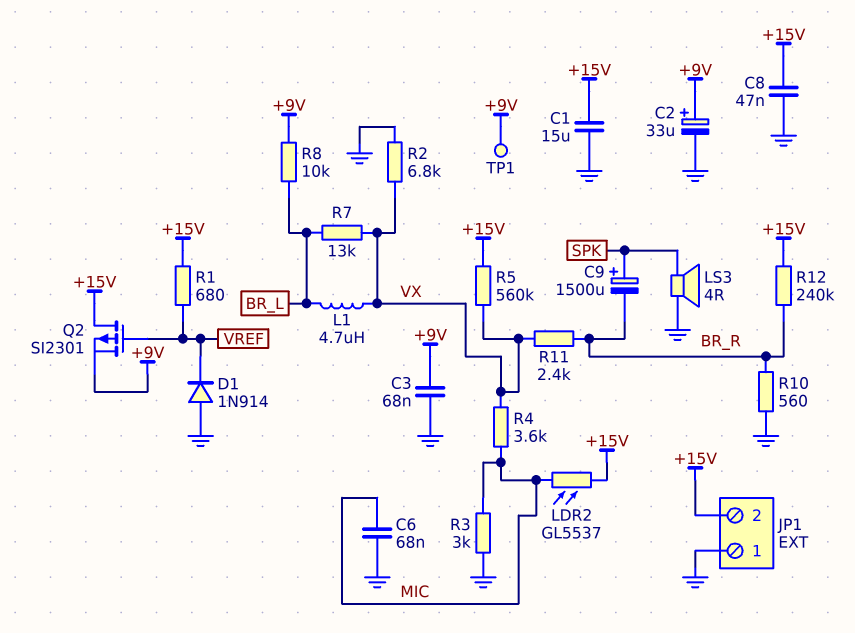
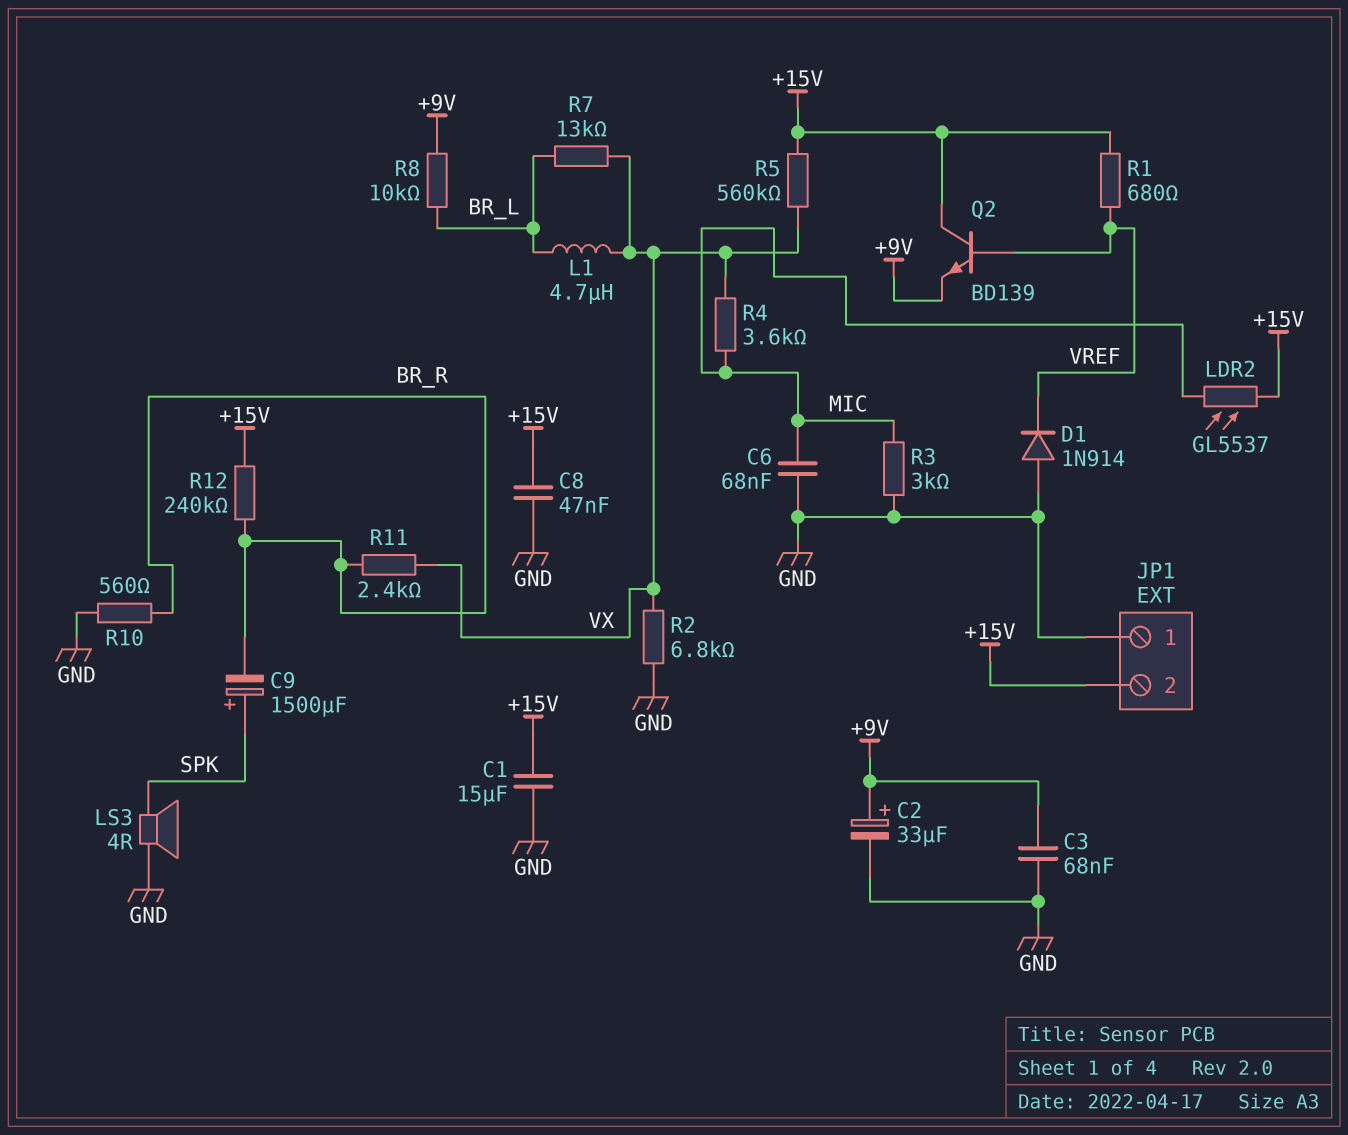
Q2: PMOS SI2301 (G VREF, D +15V, S +9V) -> NPN BD139 (B VREF, C +15V, E +9V)
TP1: test point (+9V) -> none

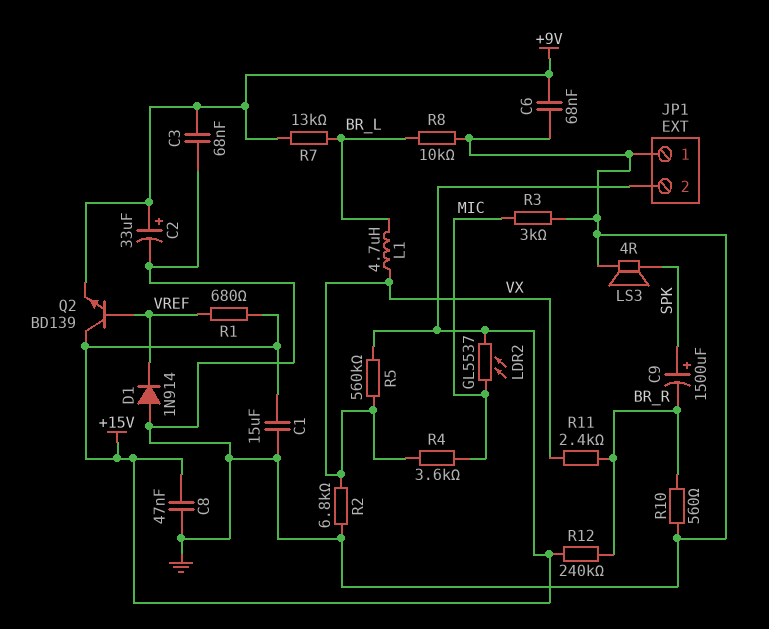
C6: 68nF (GND, MIC) -> 68nF (+9V, GND)
R7: 13k (BR_L, VX) -> 13k (+9V, BR_L)
R8: 10k (+9V, BR_L) -> 10k (BR_L, GND)

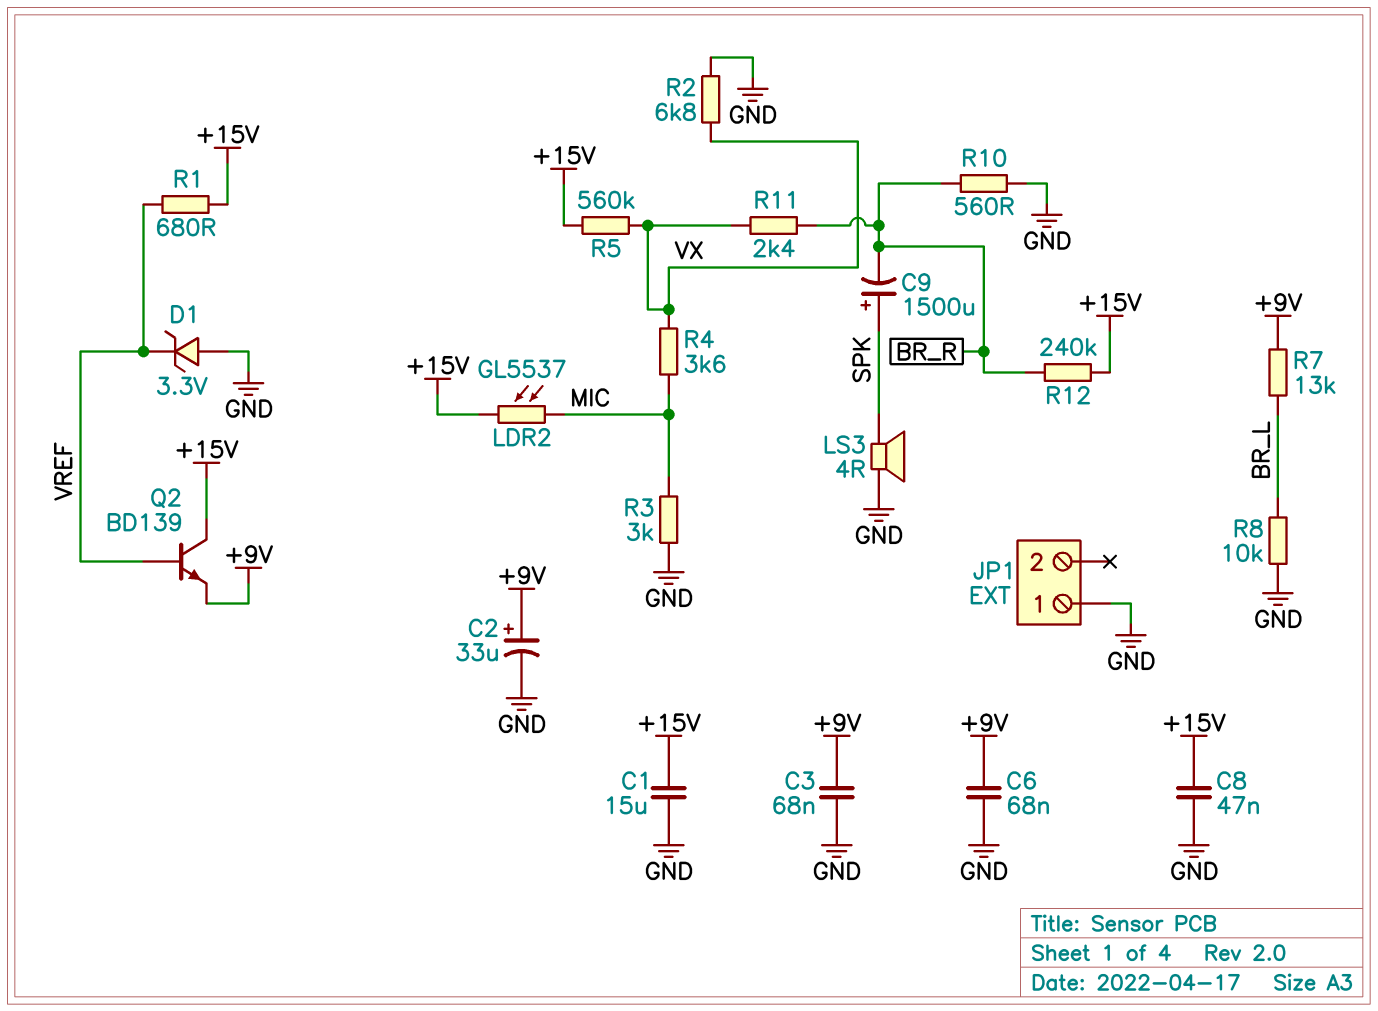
D1: diode 1N914 (A GND, K VREF) -> zener 3.3V (A GND, K VREF)
JP1 pin 2: +15V -> none
L1: 4.7uH (BR_L, VX) -> none

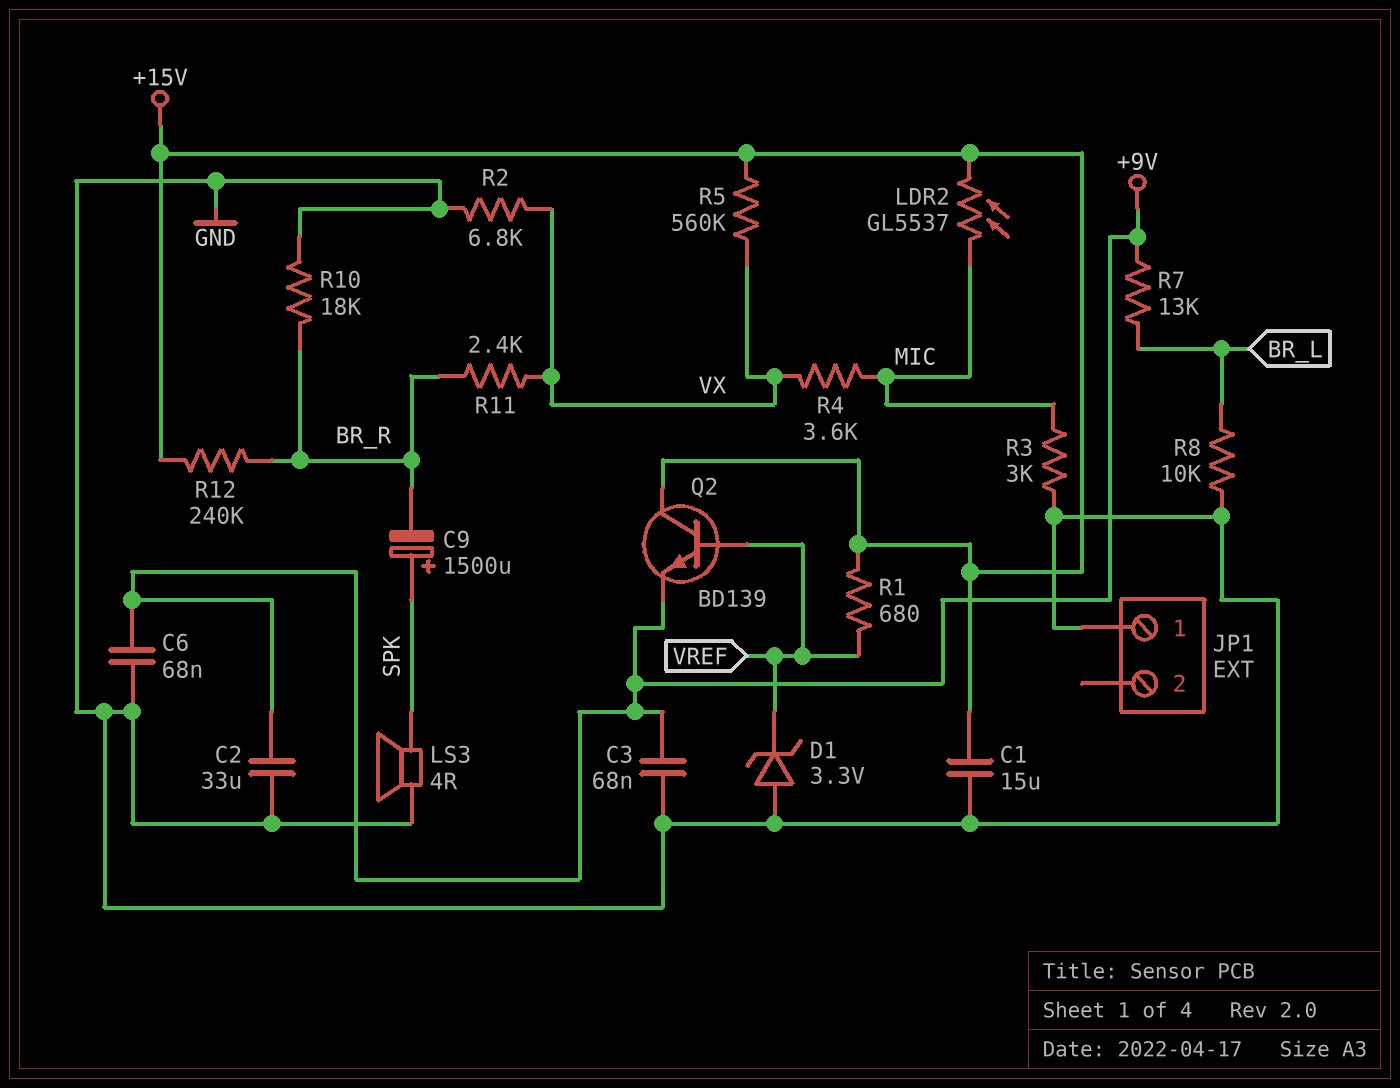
C2: 33uF (plus +9V, minus GND) -> 33uF (+9V, GND)
C8: 47nF (+15V, GND) -> none
R10: 560 (BR_R, GND) -> 18k (BR_R, GND)

